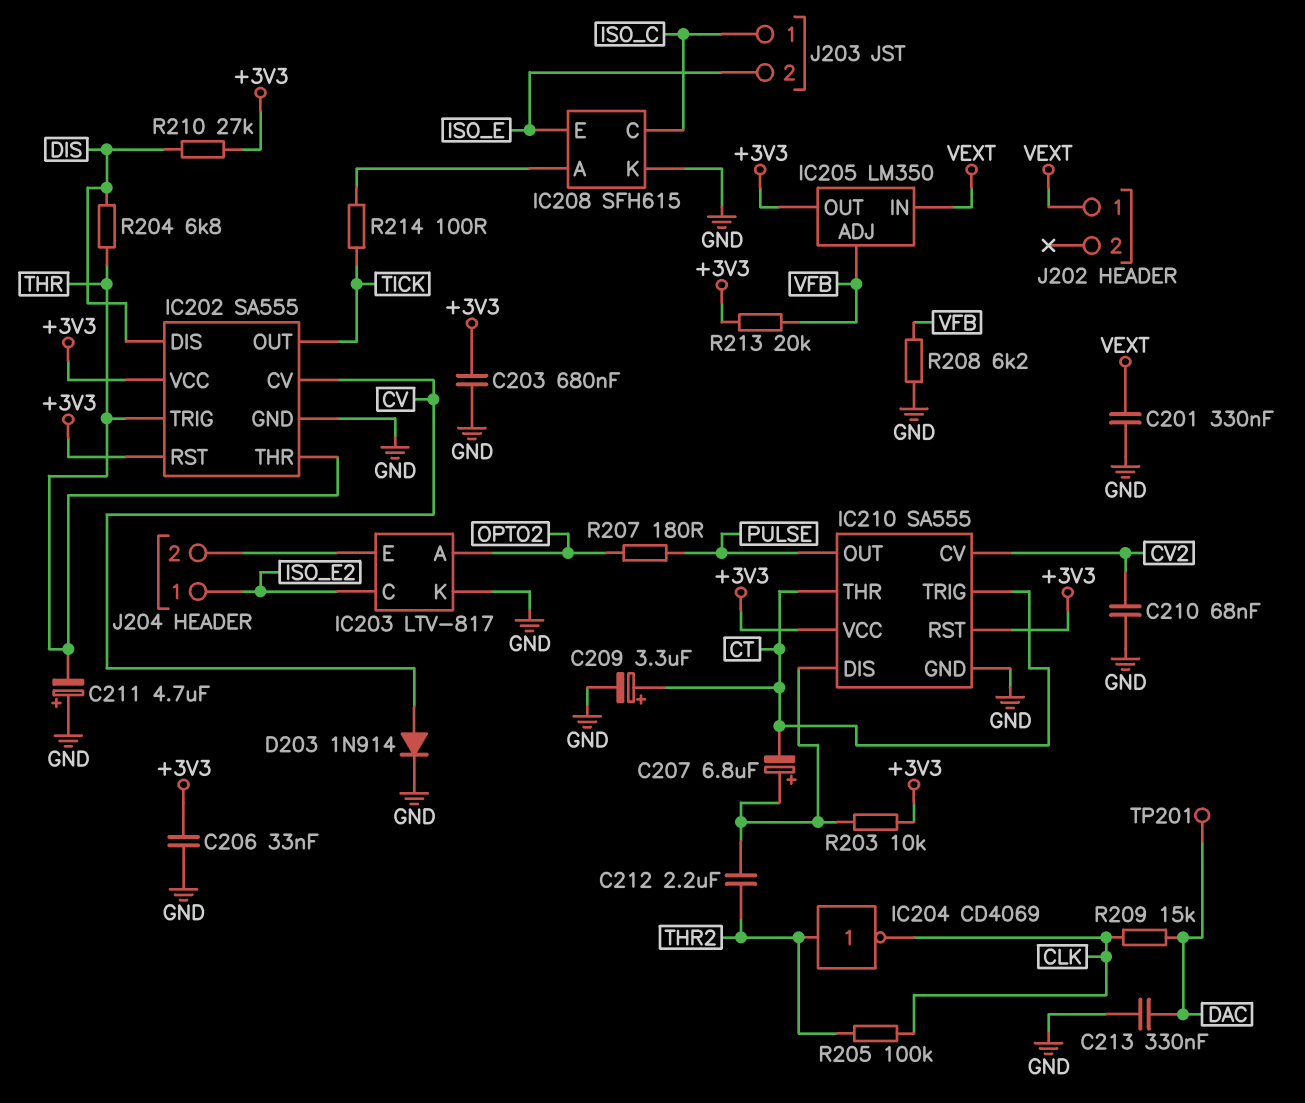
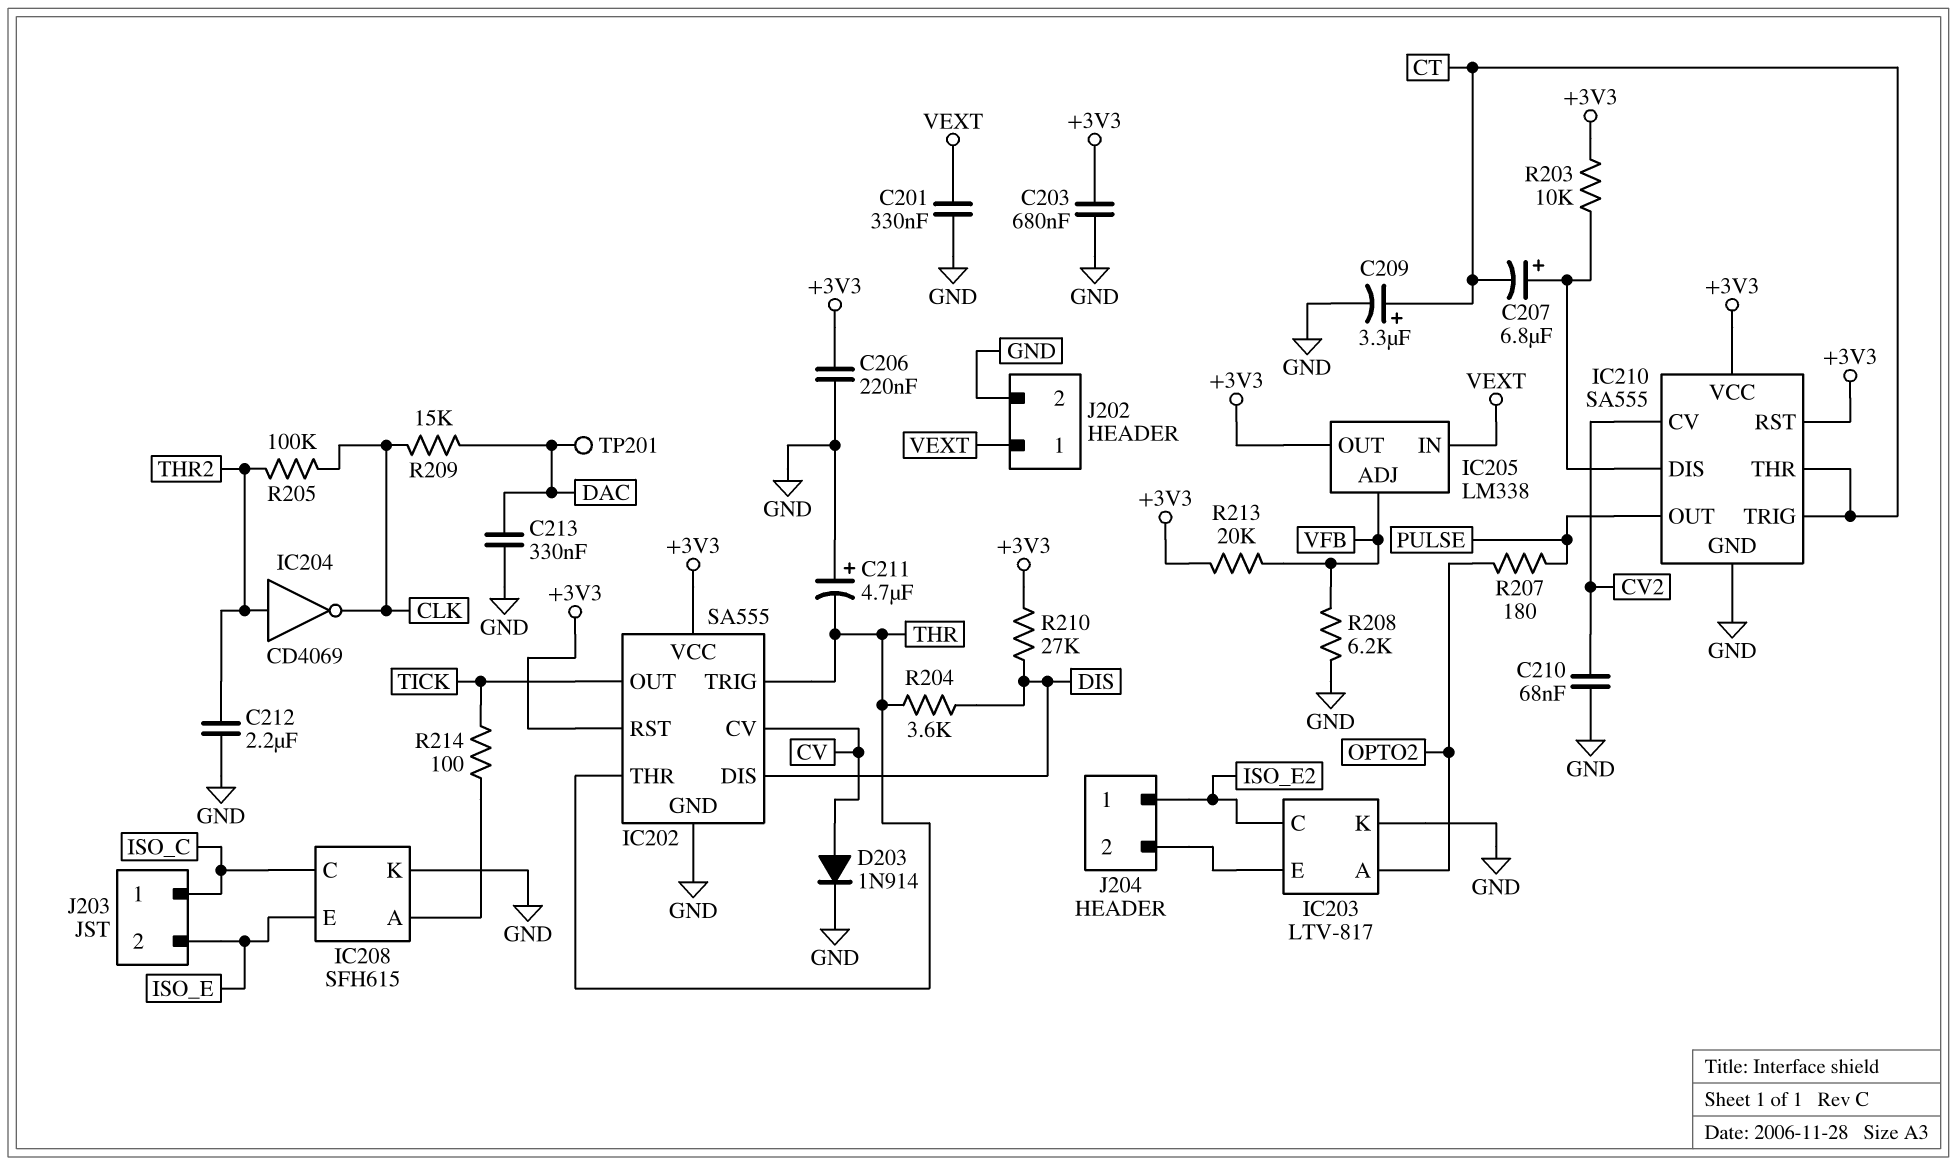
C206: 33nF (+3V3, GND) -> 220nF (+3V3, GND)
C212: 2.2uF (IC210/DIS, THR2) -> 2.2uF (GND, THR2)
IC205: LM350 -> LM338
J202 pin 2: none -> GND
R204: 6.8k (DIS, THR) -> 3.6k (DIS, THR)

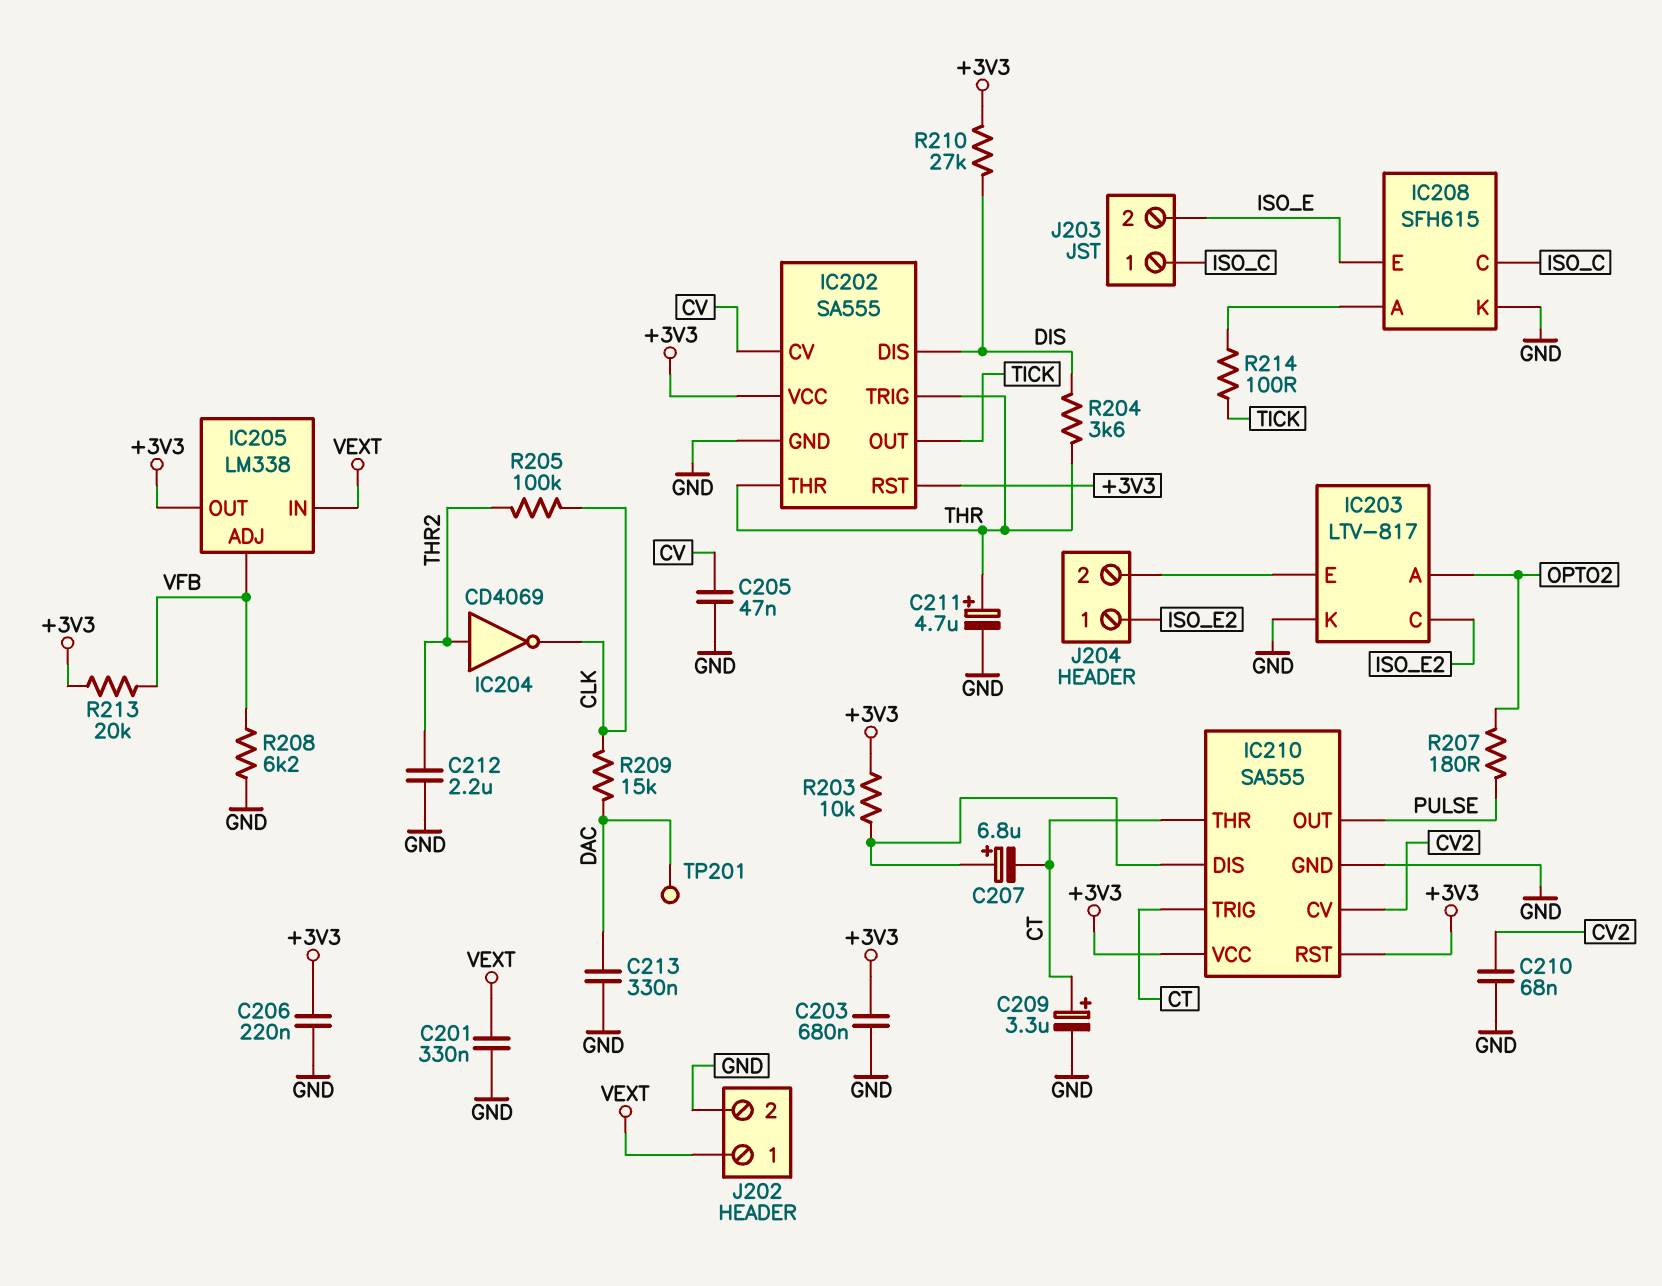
C205: none -> 47nF (CV, GND)
C211: 4.7uF (plus GND, minus THR) -> 4.7uF (plus THR, minus GND)
D203: diode 1N914 (A CV, K GND) -> none

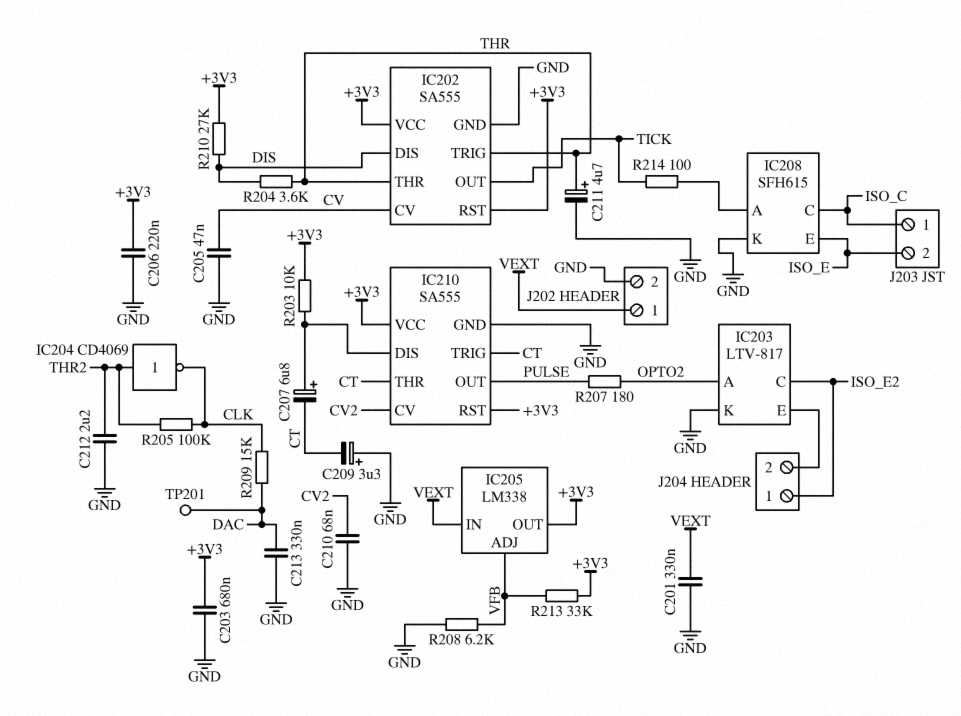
C209: 3.3uF (plus CT, minus GND) -> 3.3uF (plus GND, minus CT)
R213: 20k (+3V3, VFB) -> 33k (+3V3, VFB)

